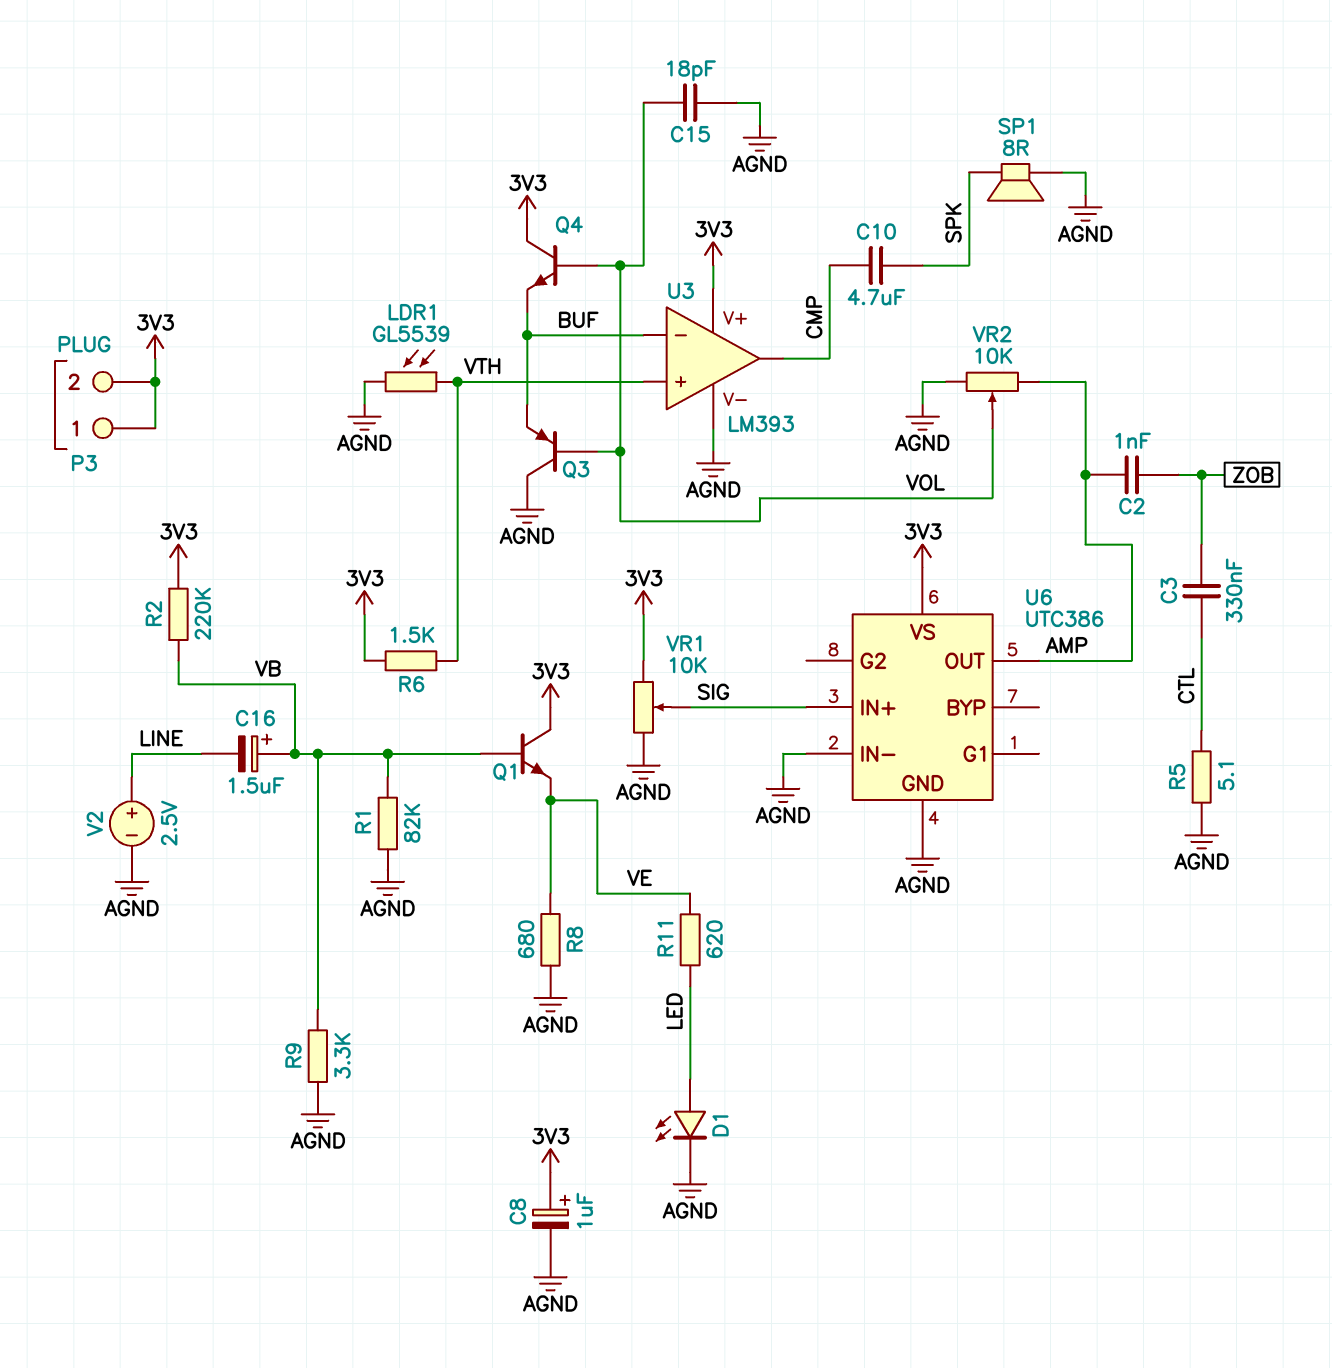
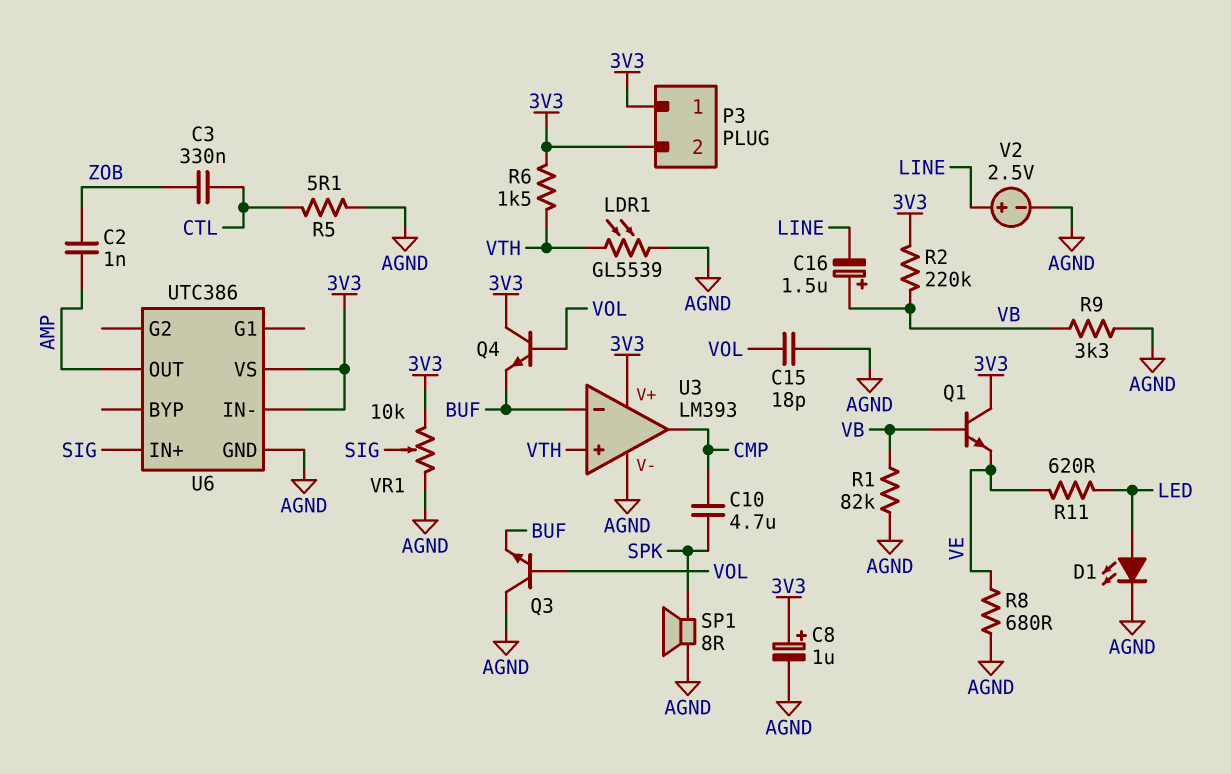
Q3: PNP (B VOL, C AGND, E BUF) -> NPN (B VOL, C AGND, E BUF)
U6 pin IN-: AGND -> 3V3
VR2: 10k (AGND, AMP, wiper VOL) -> none

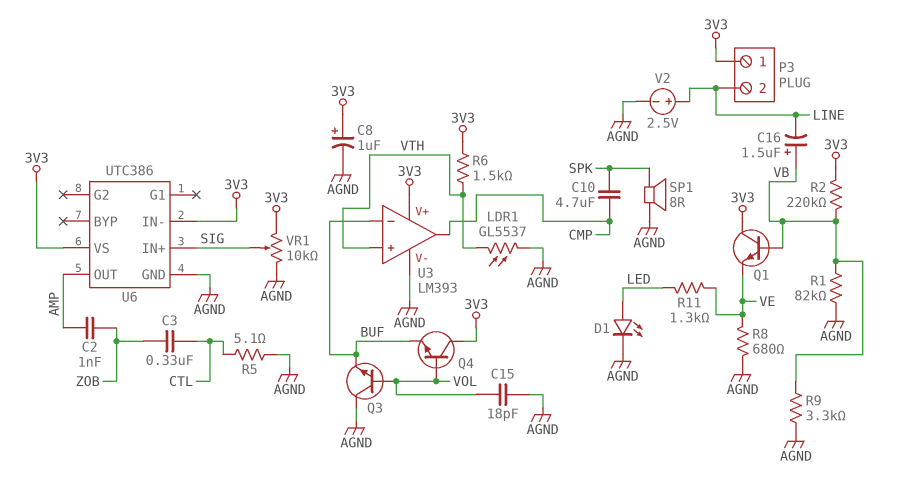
LDR1: GL5539 (AGND, VTH) -> GL5537 (AGND, VTH)
P3 pin 2: 3V3 -> LINE
R11: 620 (LED, VE) -> 1.3k (LED, VE)

